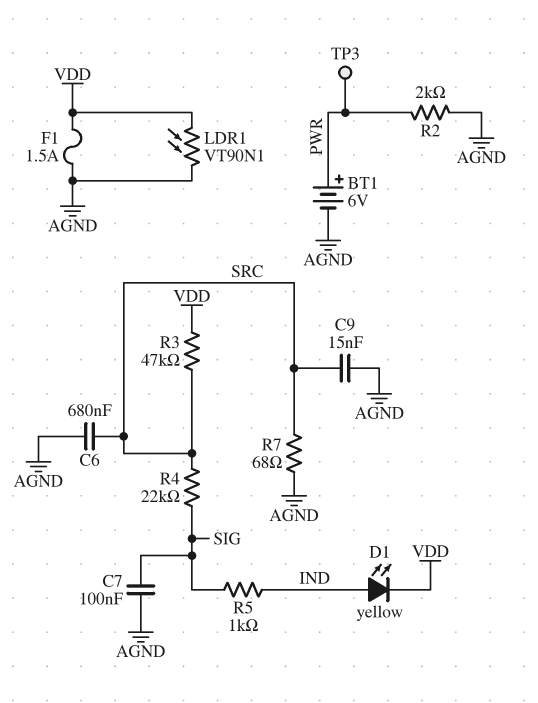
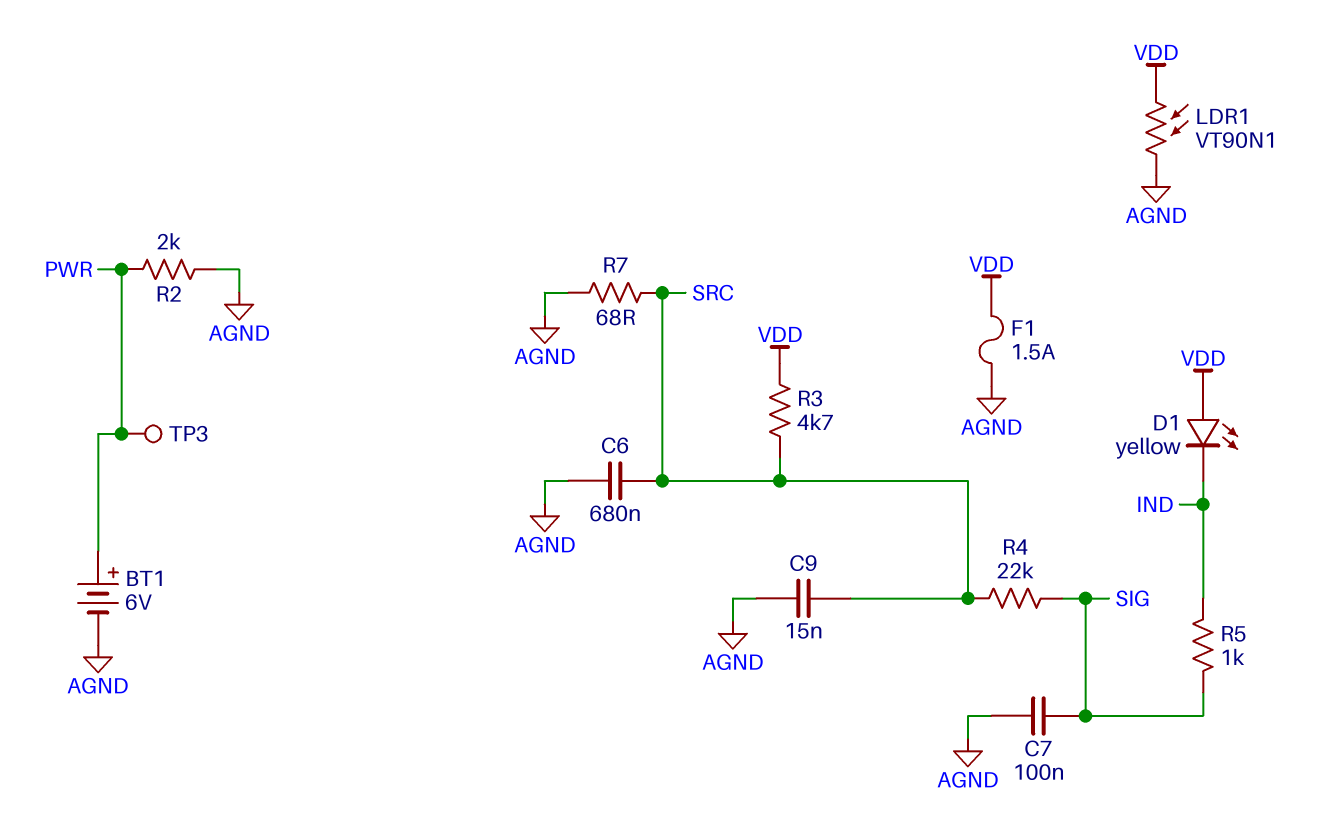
D1: LED yellow (A IND, K VDD) -> LED yellow (A VDD, K IND)
R3: 47k (SRC, VDD) -> 4.7k (SRC, VDD)

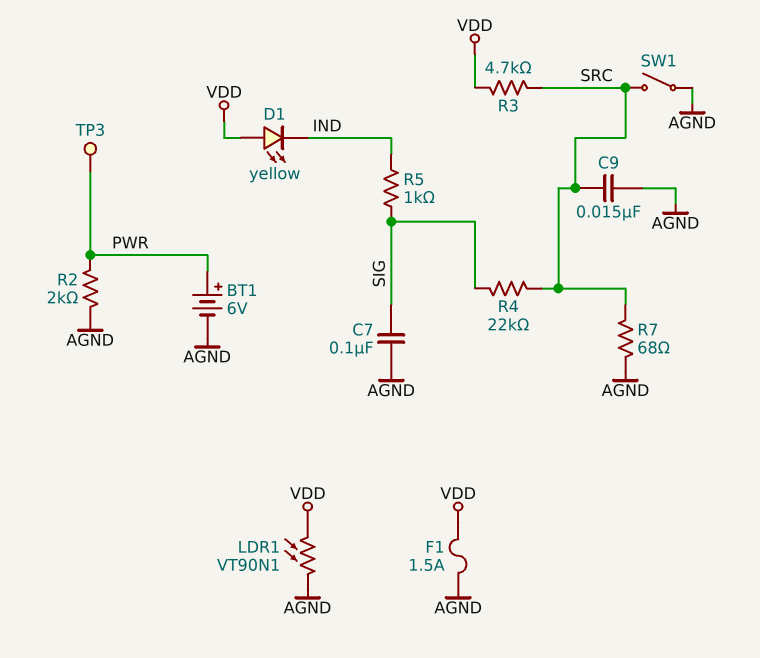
C6: 680nF (AGND, SRC) -> none
SW1: none -> switch (AGND, SRC)

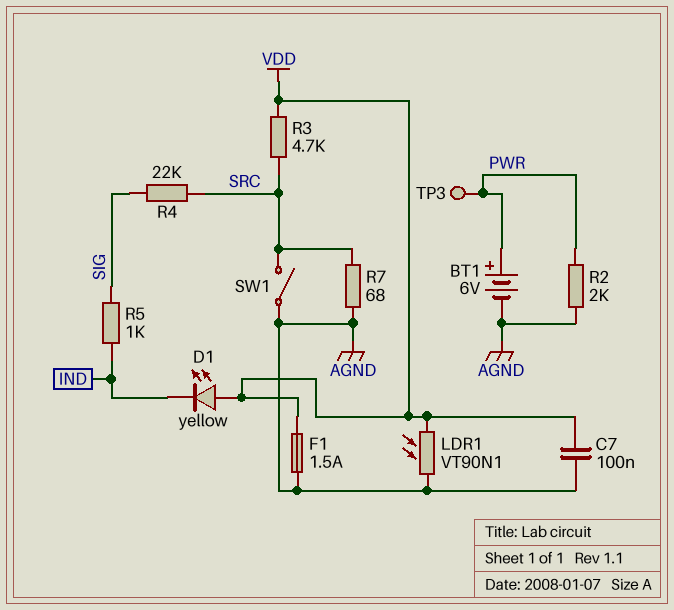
C7: 100nF (AGND, SIG) -> 100nF (AGND, VDD)
C9: 15nF (AGND, SRC) -> none

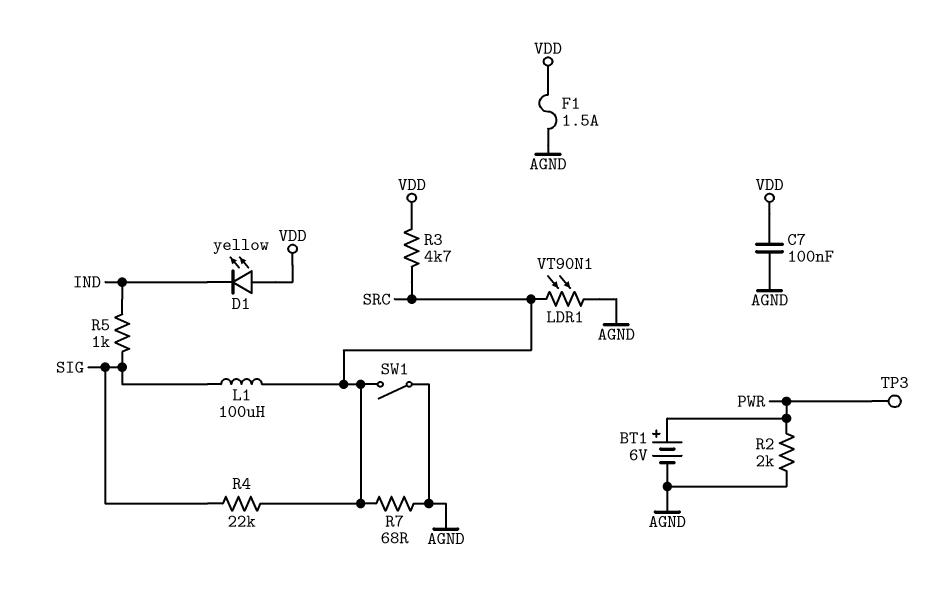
L1: none -> 100uH (SIG, SRC)
LDR1: VT90N1 (AGND, VDD) -> VT90N1 (AGND, SRC)

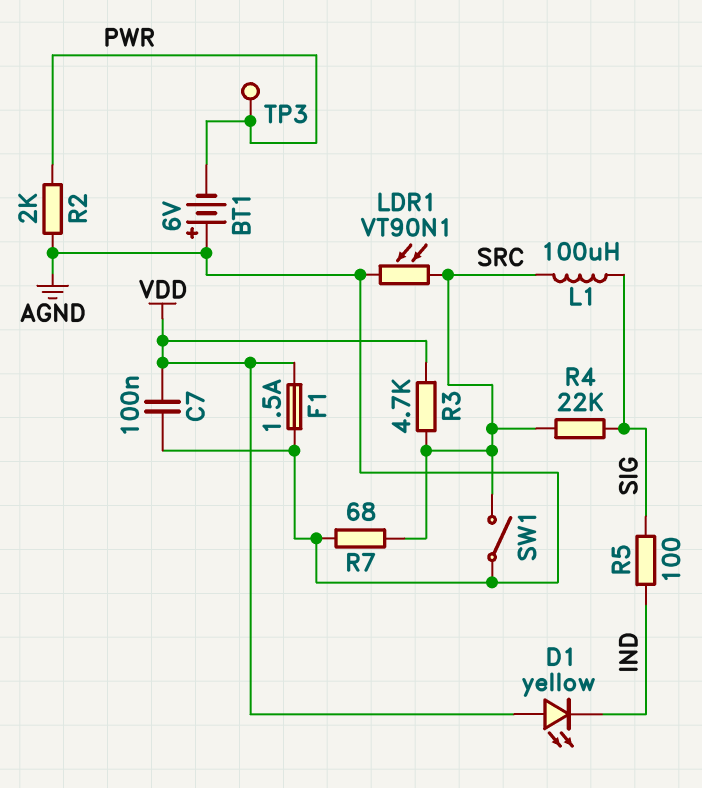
BT1: 6V (plus PWR, minus AGND) -> 6V (plus AGND, minus PWR)
R5: 1k (IND, SIG) -> 100 (IND, SIG)

